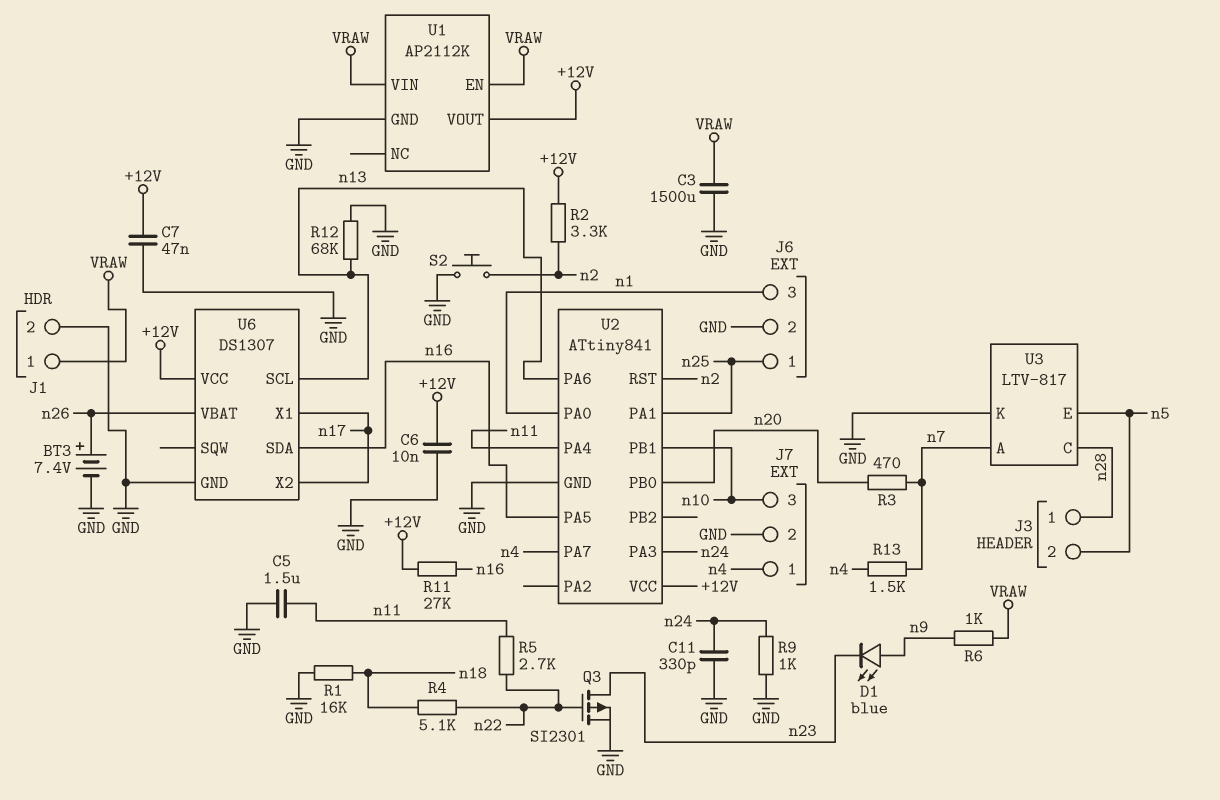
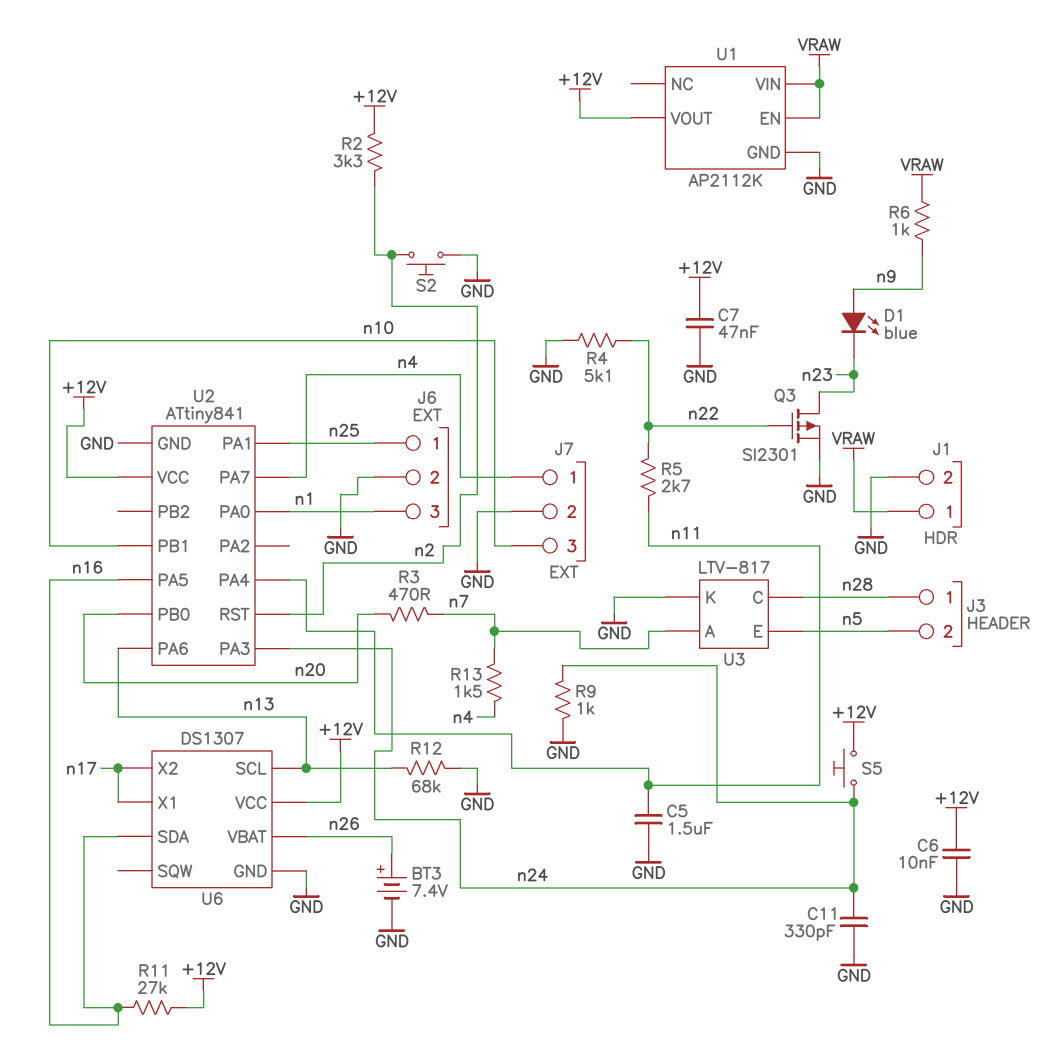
C3: 1500uF (GND, VRAW) -> none
R1: 16k (GND, n18) -> none
R4: 5.1k (n18, n22) -> 5.1k (GND, n22)
S5: none -> button (+12V, n24)

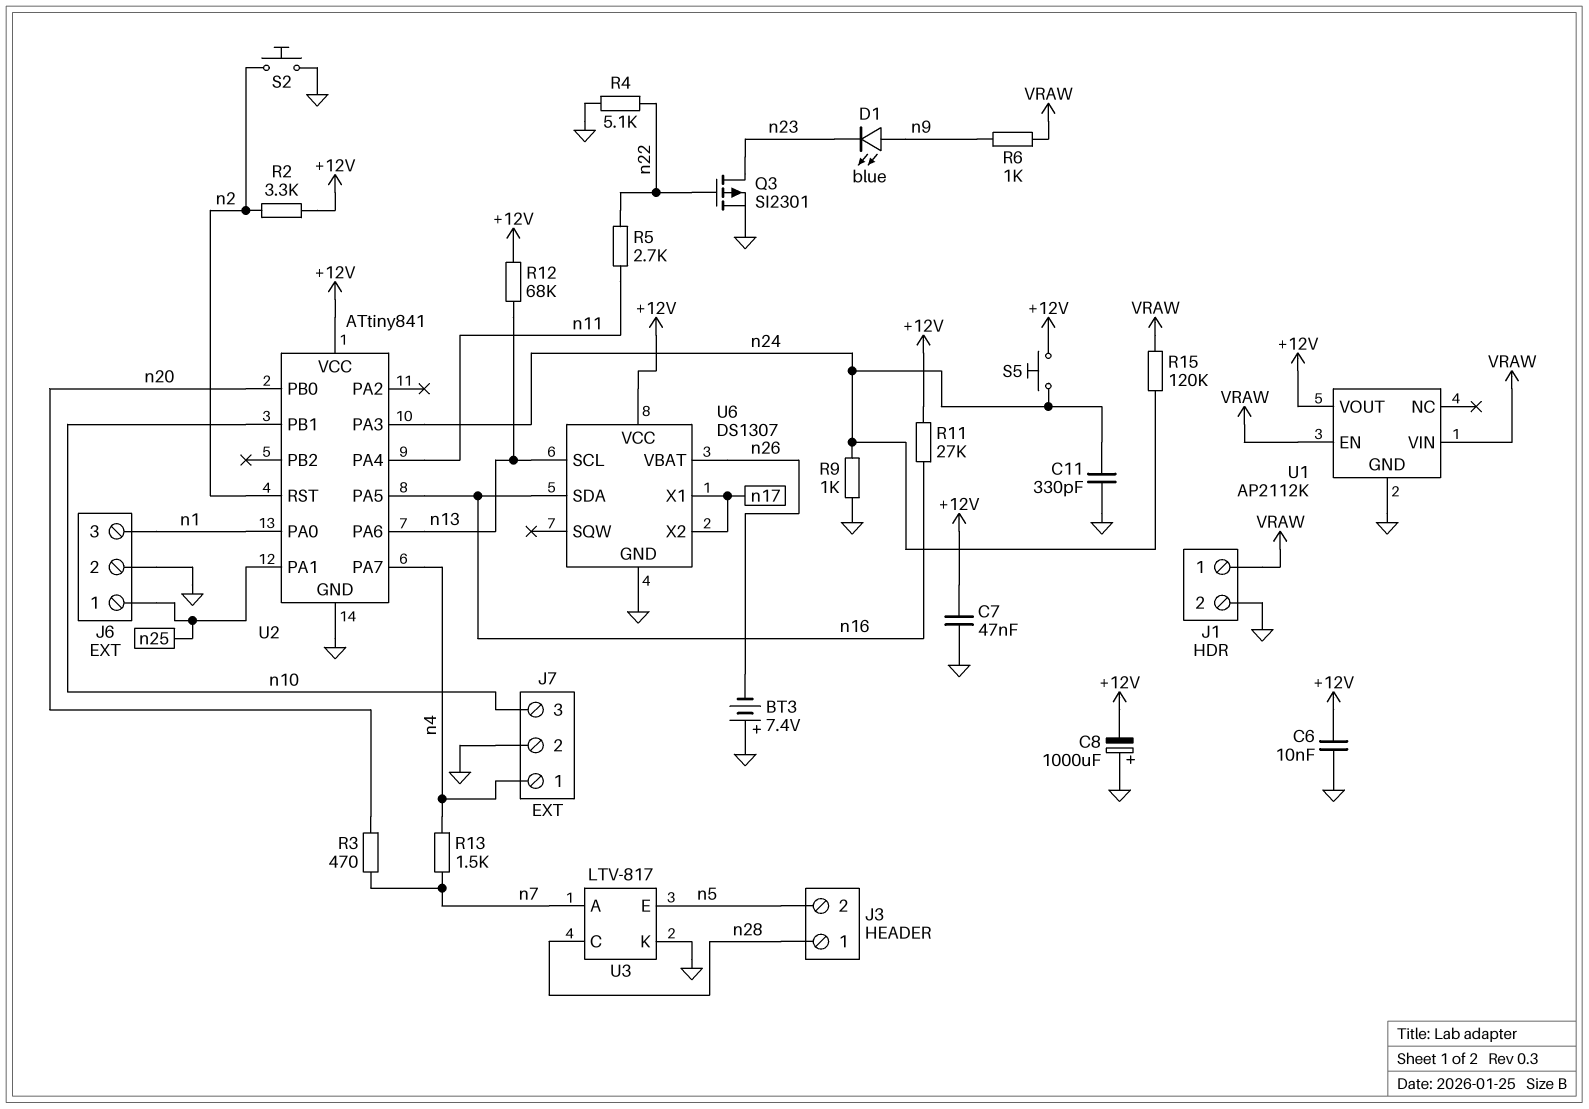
BT3: 7.4V (plus n26, minus GND) -> 7.4V (plus GND, minus n26)
C5: 1.5uF (GND, n11) -> none
C8: none -> 1000uF (plus GND, minus +12V)
R12: 68k (GND, n13) -> 68k (+12V, n13)
R15: none -> 120k (VRAW, n24)

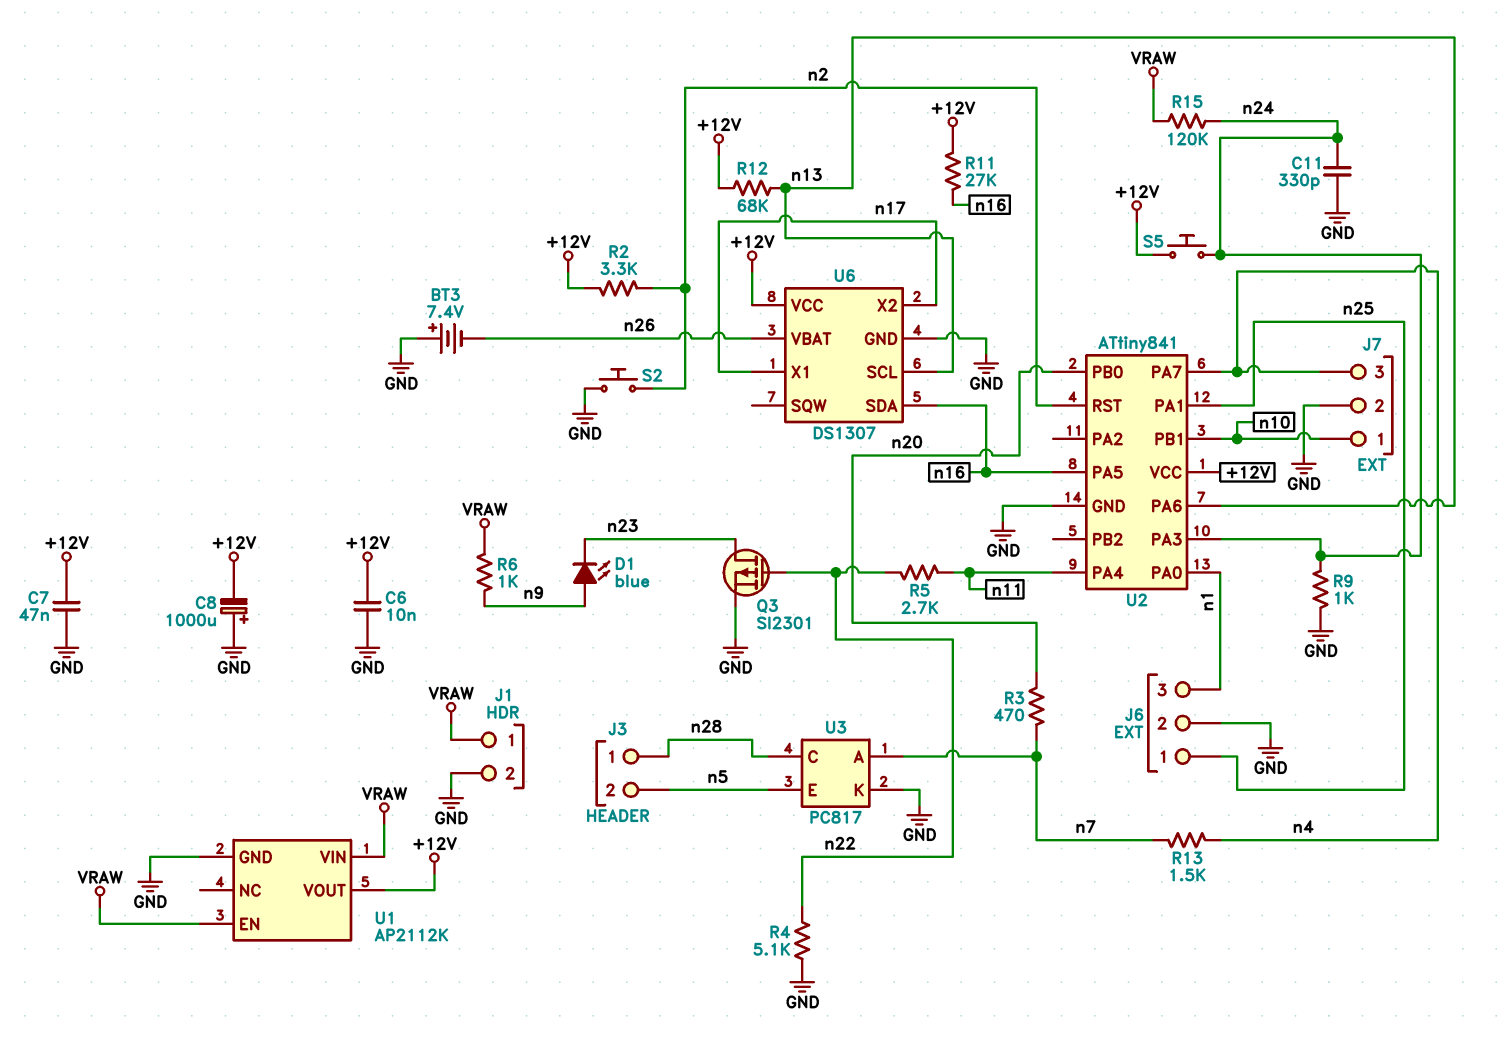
J7 pin 1: n4 -> n10
J7 pin 3: n10 -> n4
U3: LTV-817 -> PC817

